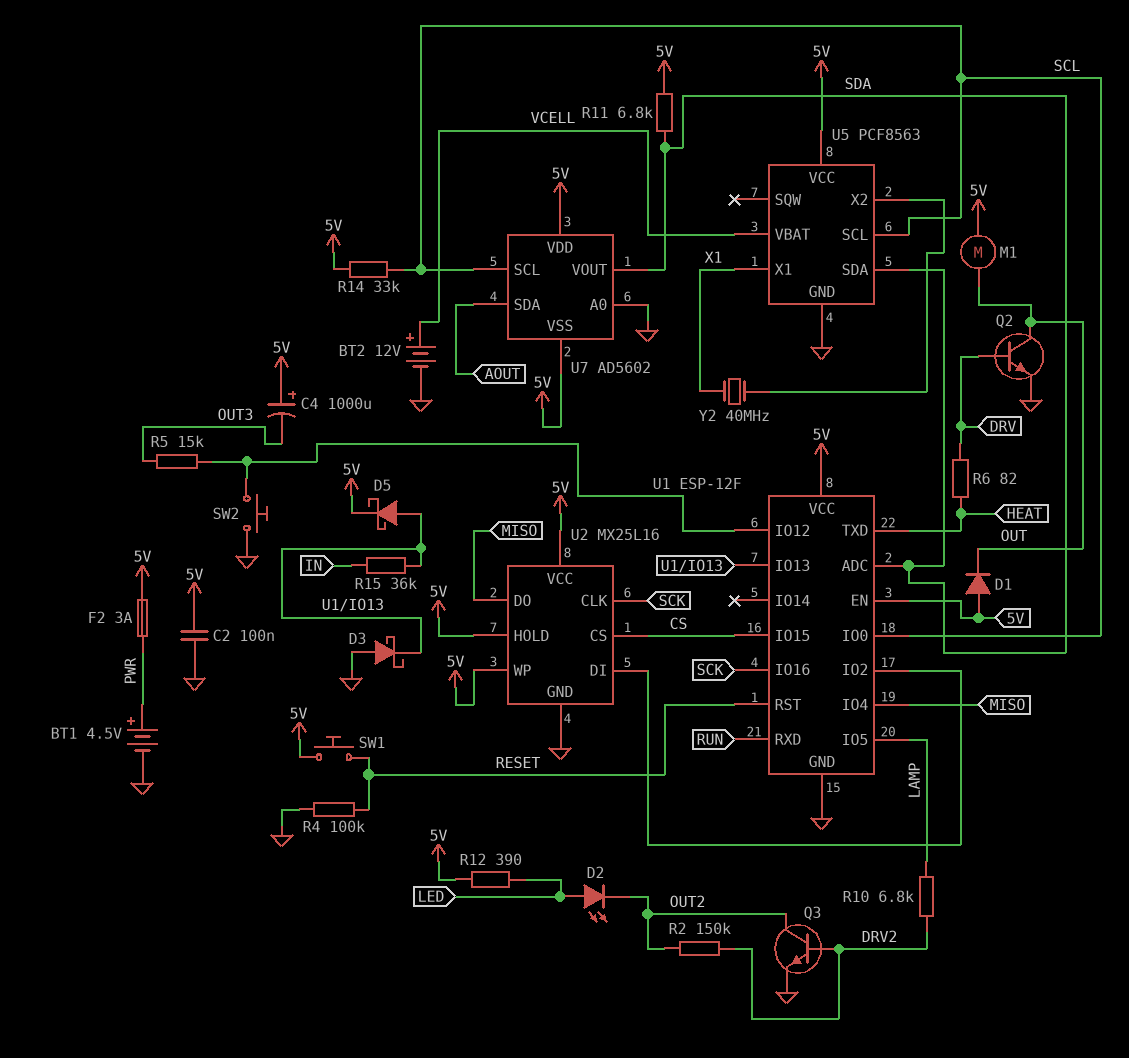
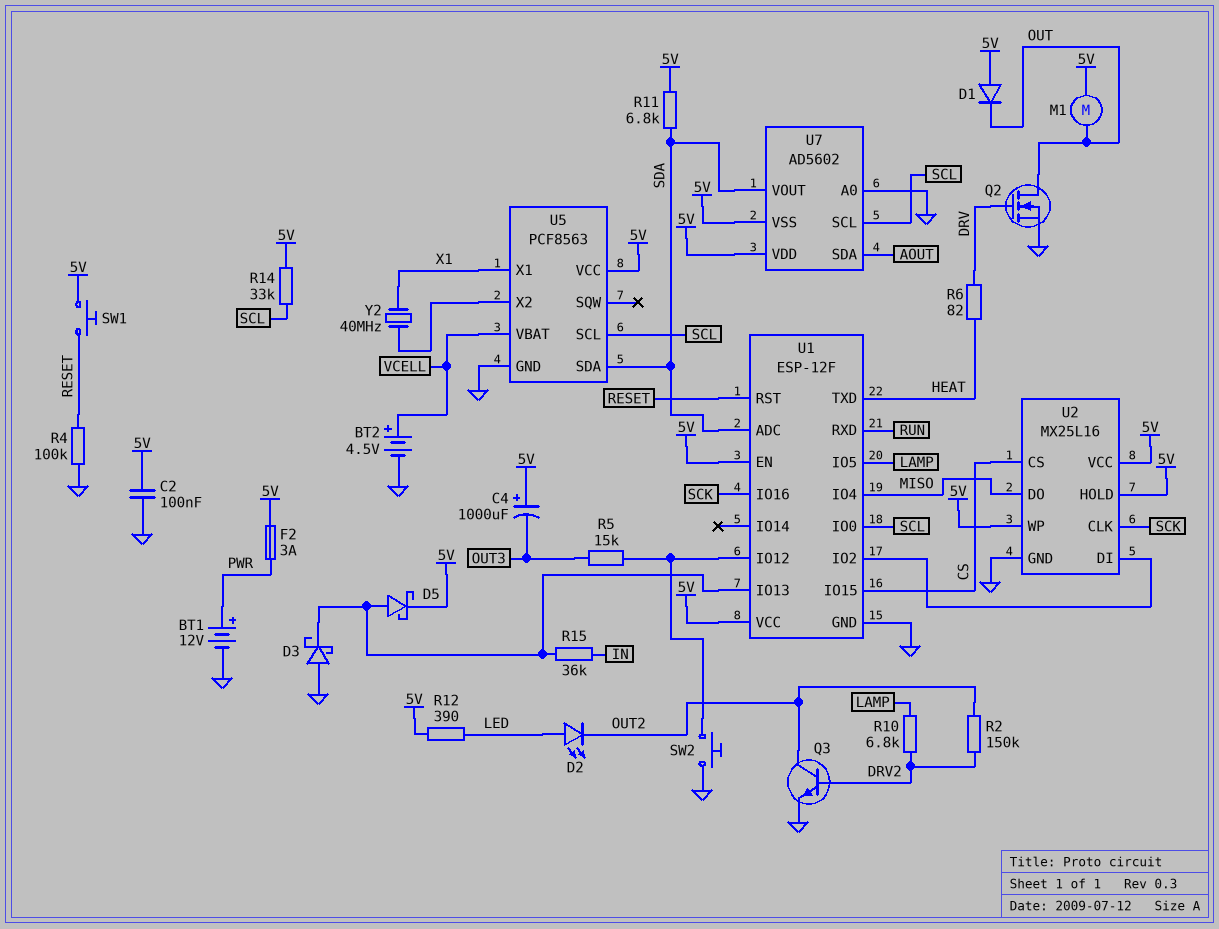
BT1: 4.5V (plus PWR, minus GND) -> 12V (plus PWR, minus GND)
BT2: 12V (plus VCELL, minus GND) -> 4.5V (plus VCELL, minus GND)
Q2: NPN (B DRV, C OUT, E GND) -> NMOS (G DRV, D OUT, S GND)

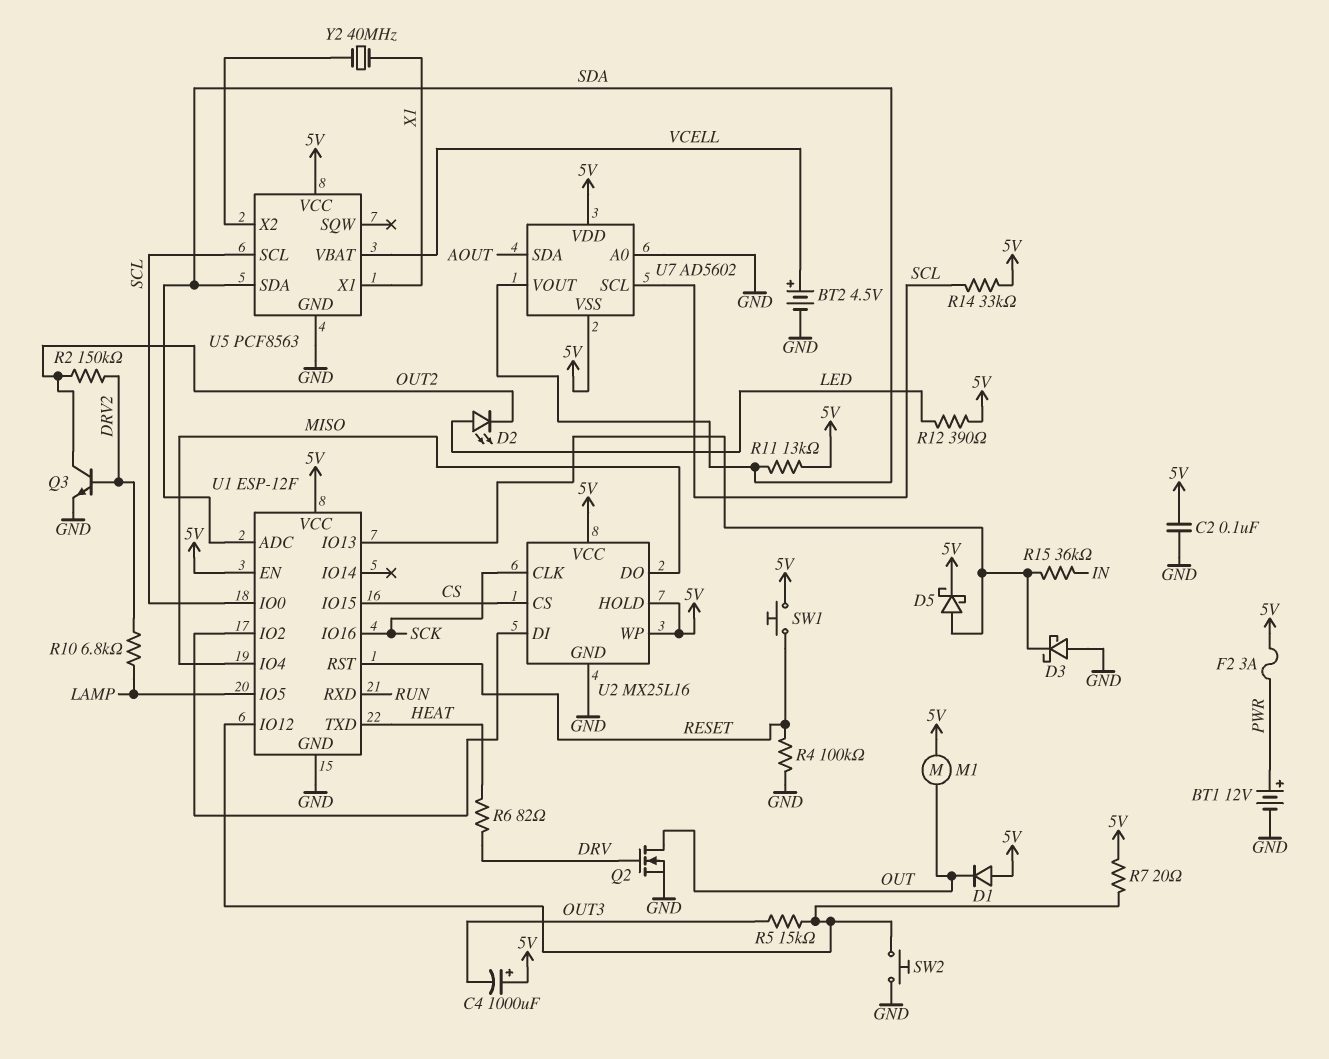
R7: none -> 20 (5V, U1/IO12)
R11: 6.8k (5V, SDA) -> 13k (5V, SDA)

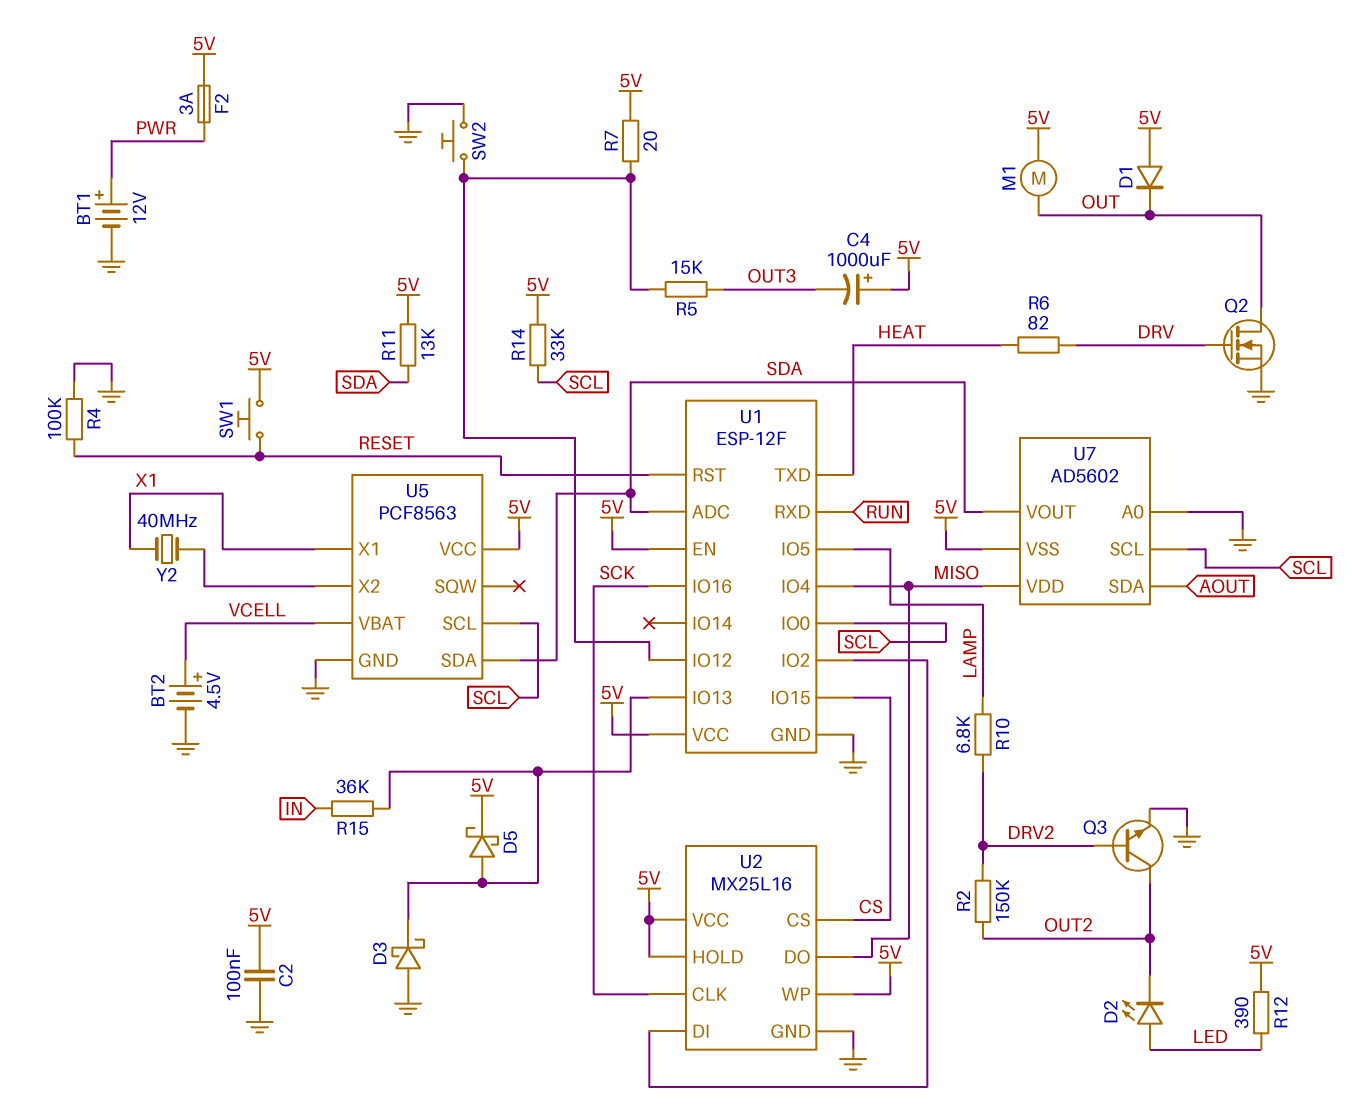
U7 pin VDD: 5V -> MISO

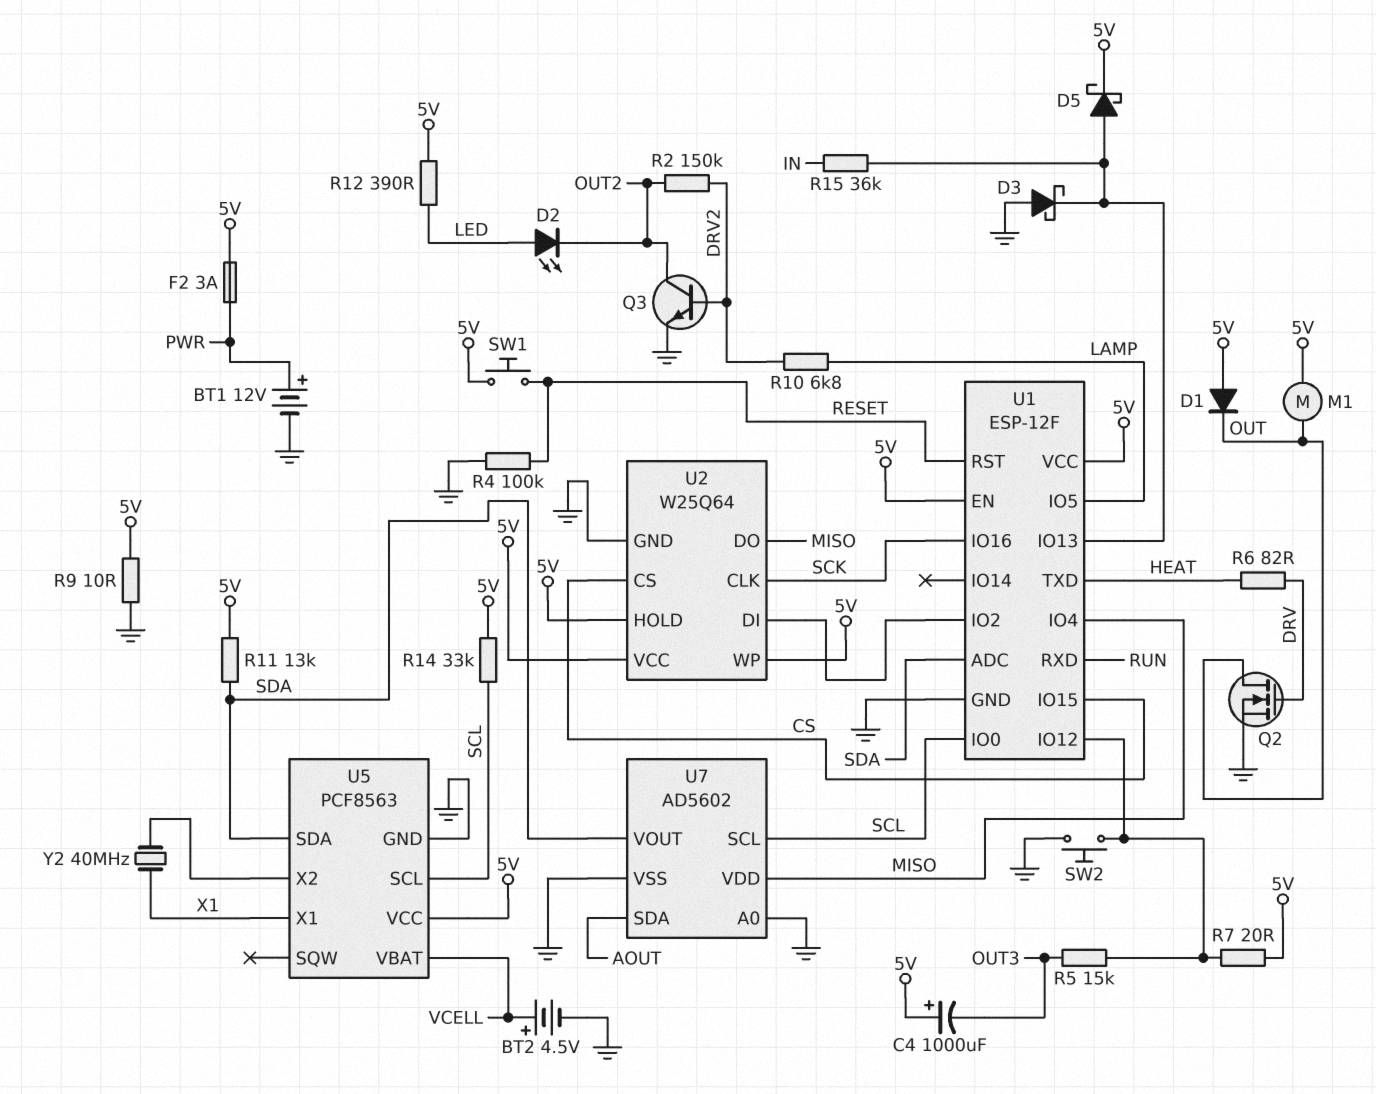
C2: 100nF (5V, GND) -> none
R9: none -> 10 (5V, GND)
U2: MX25L16 -> W25Q64
U7 pin VSS: 5V -> GND

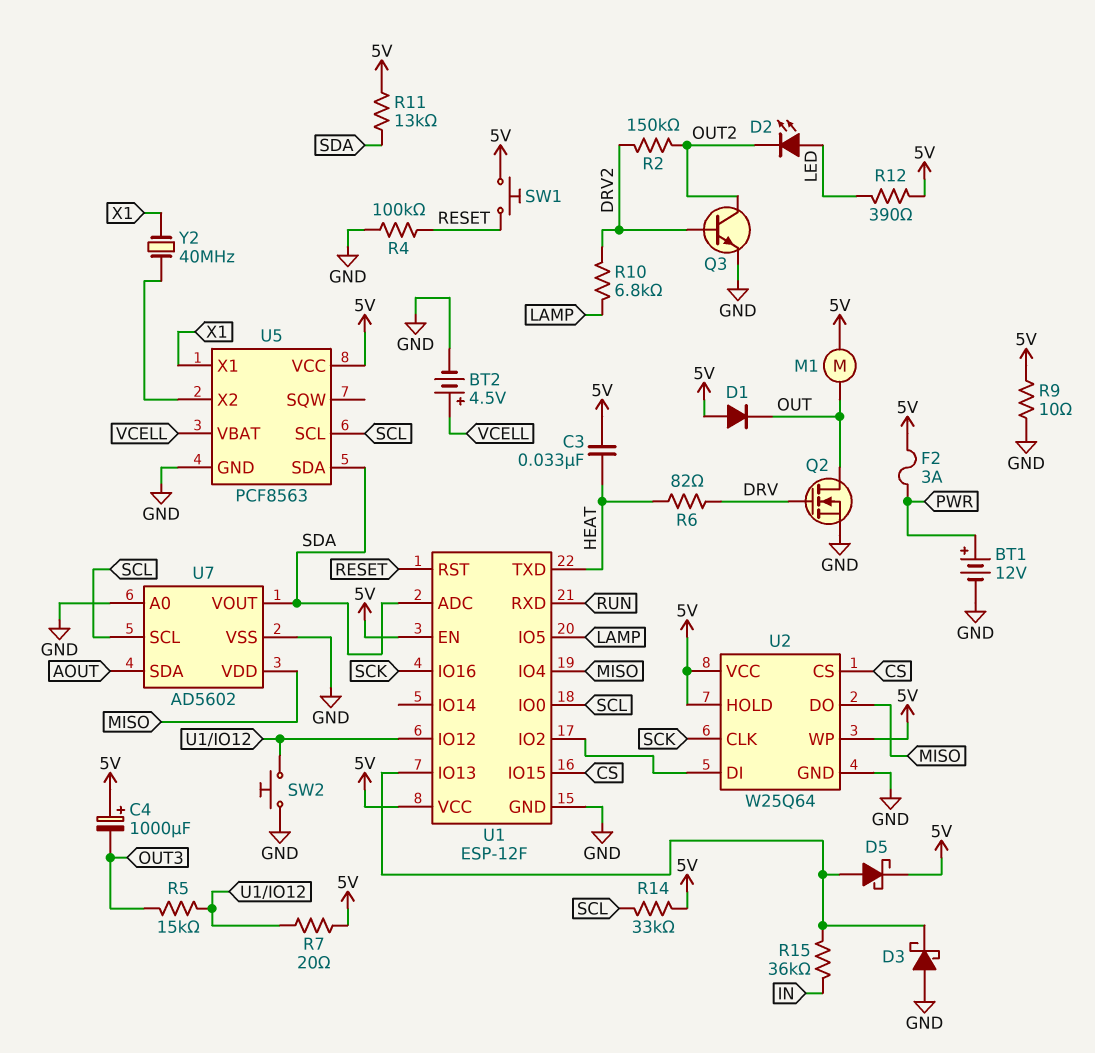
C3: none -> 33nF (5V, HEAT)

